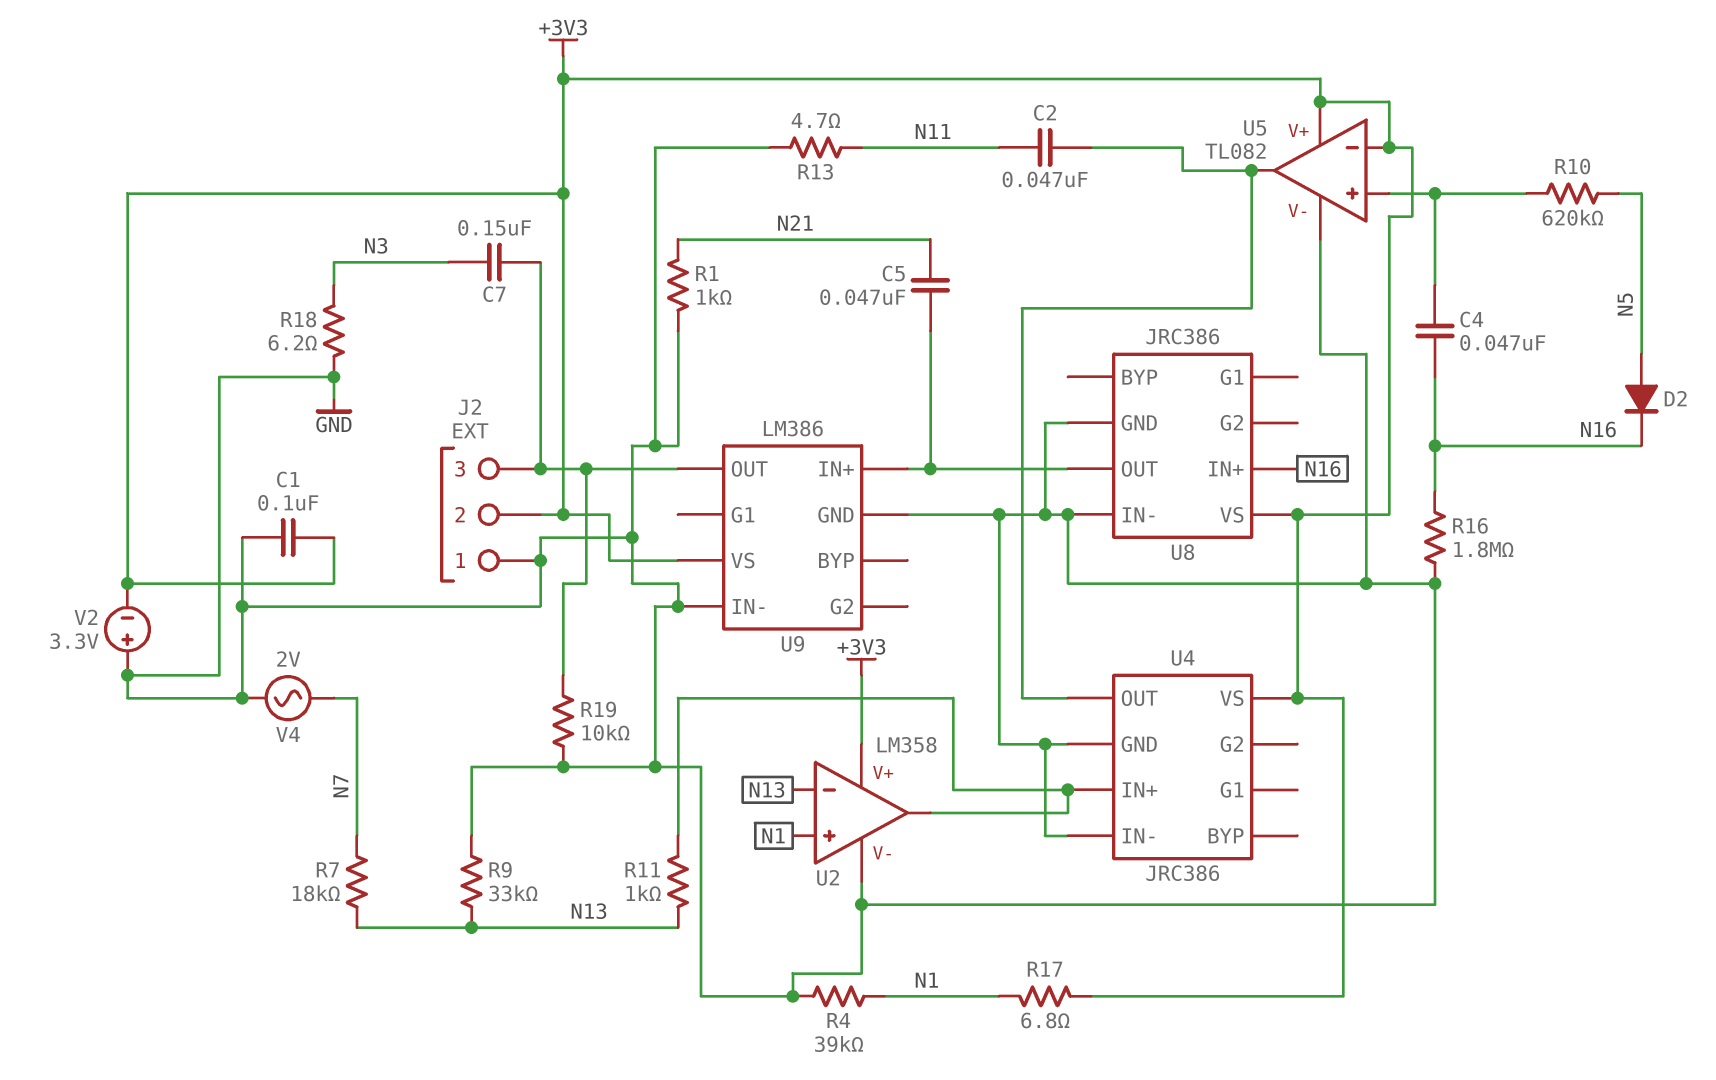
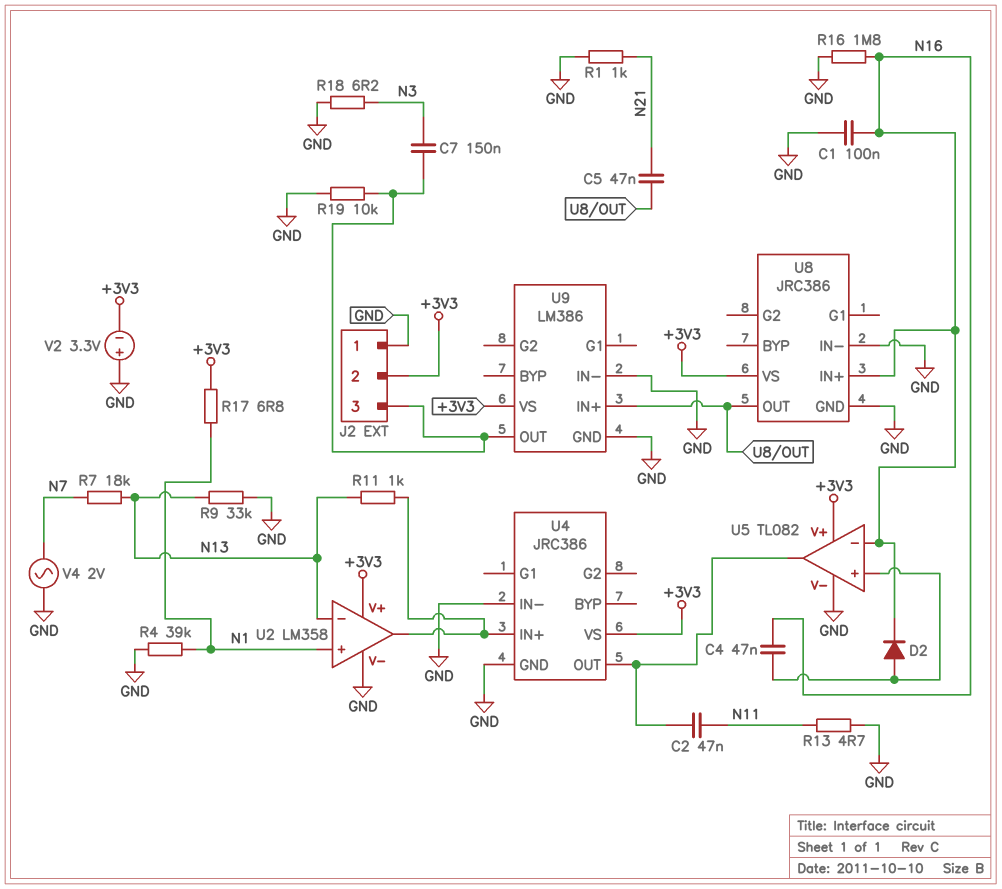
C1: 100nF (+3V3, GND) -> 100nF (GND, N16)
D2: diode (A N5, K N16) -> diode (A U5/in+, K N16)
R10: 620k (N5, U5/in+) -> none
U5 pin in-: +3V3 -> N16

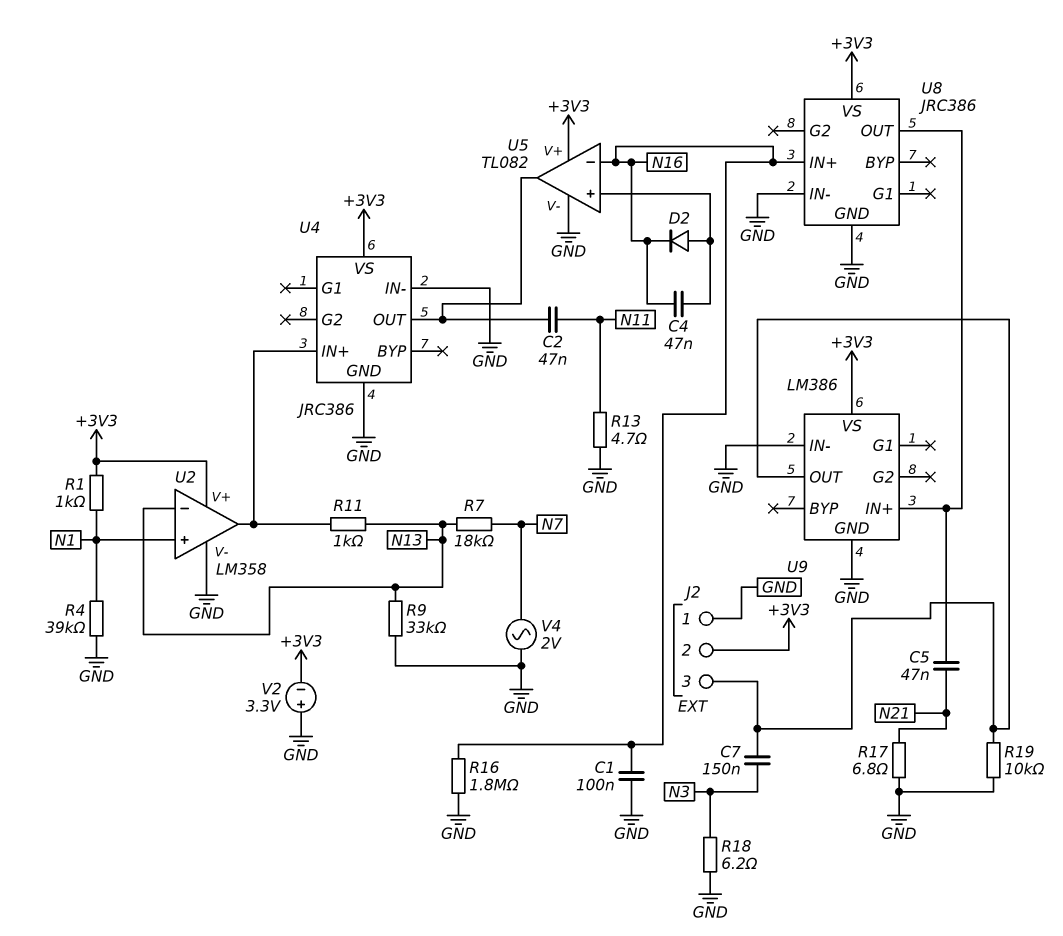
R1: 1k (GND, N21) -> 1k (+3V3, N1)
R17: 6.8 (+3V3, N1) -> 6.8 (GND, N21)

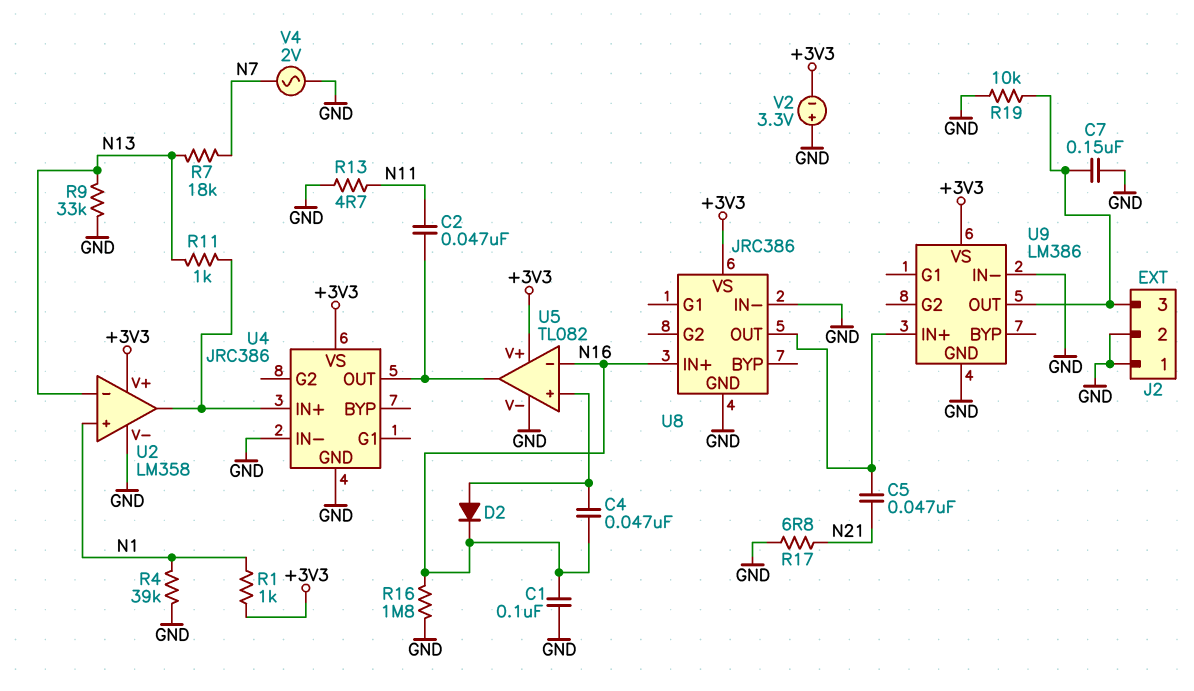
C7: 150nF (J2/3, N3) -> 150nF (GND, J2/3)
J2 pin 2: +3V3 -> GND
R18: 6.2 (GND, N3) -> none

